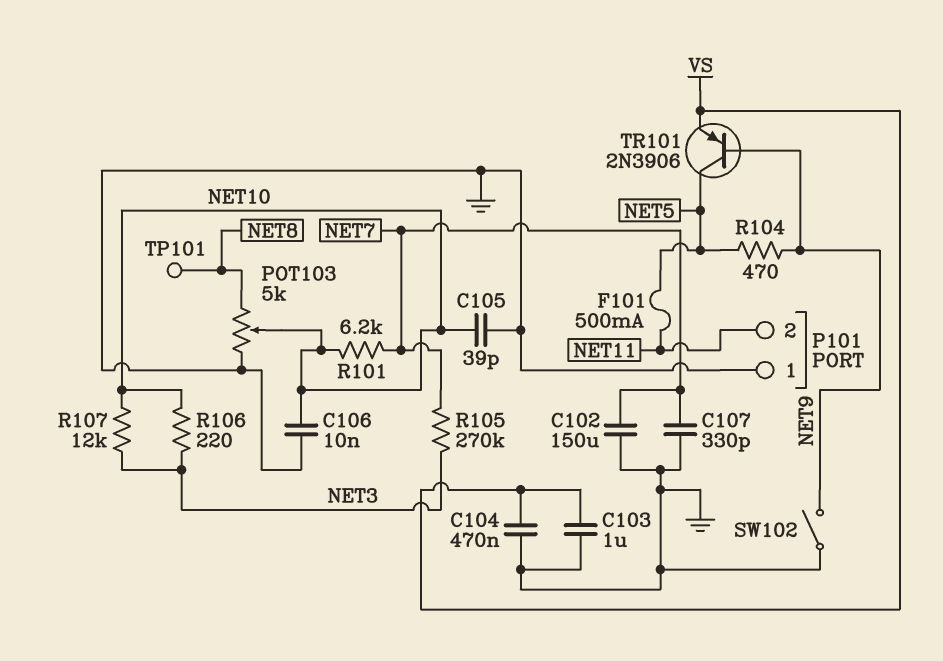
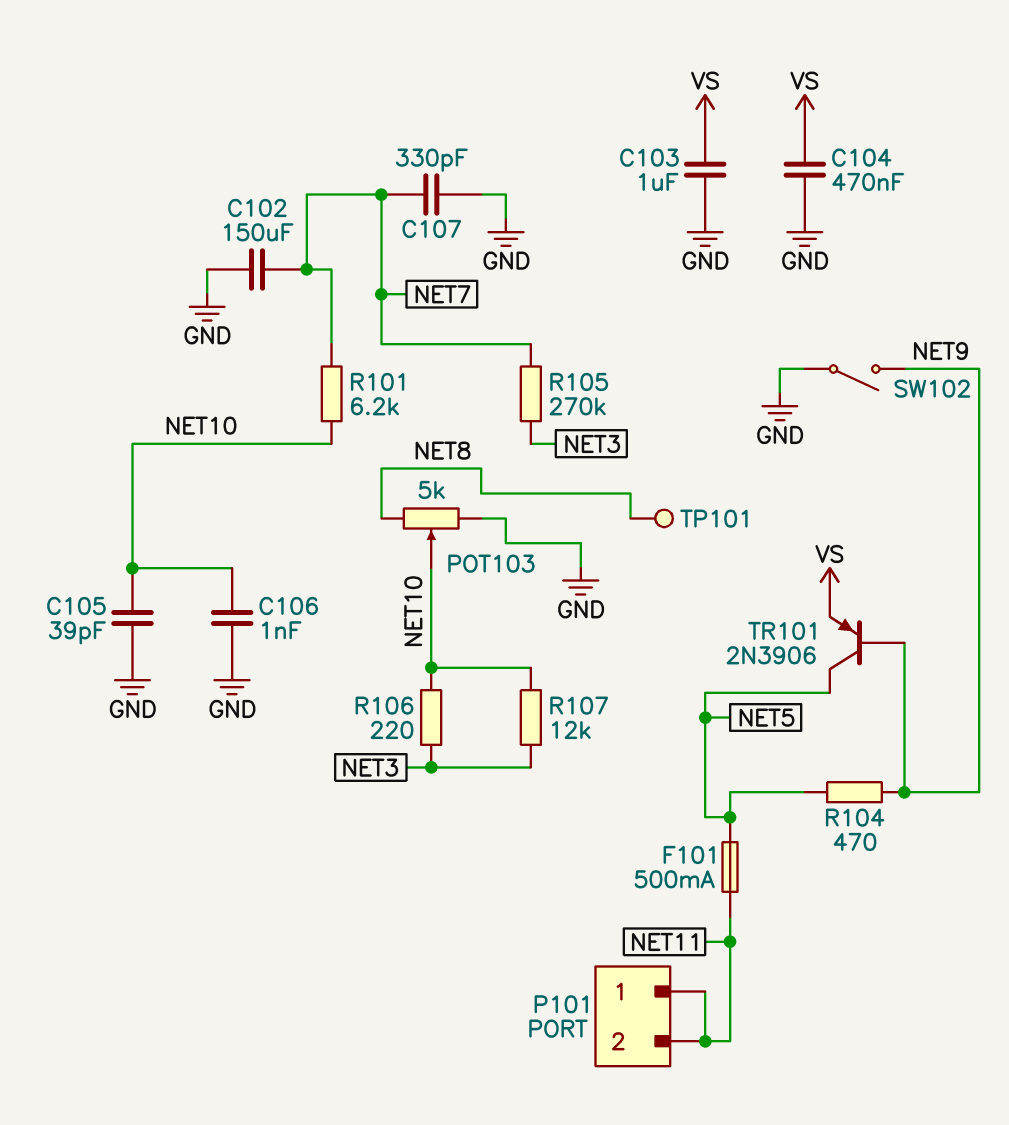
C106: 10nF (GND, NET10) -> 1nF (GND, NET10)
P101 pin 1: GND -> NET11

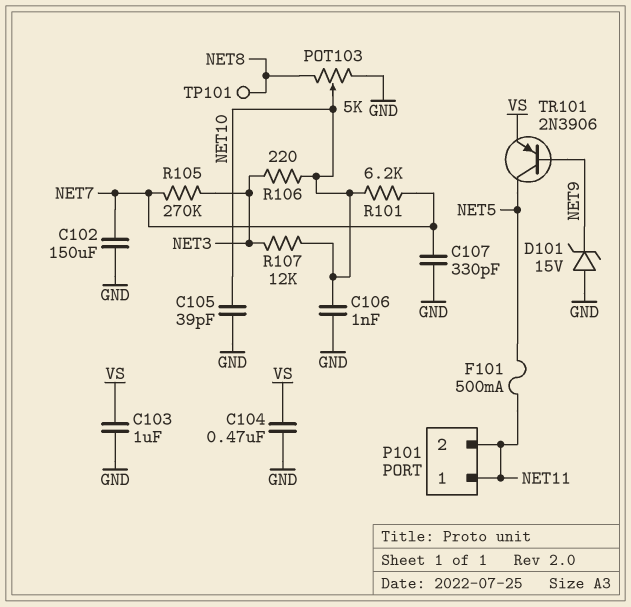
D101: none -> zener 15V (A GND, K NET9)
R104: 470 (NET5, NET9) -> none
SW102: switch (GND, NET9) -> none

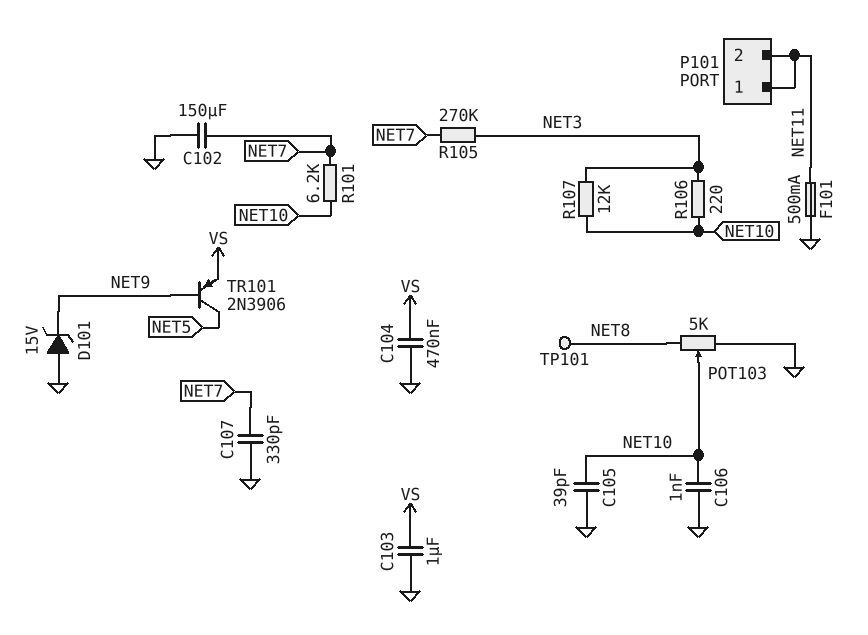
F101: 500mA (NET5, NET11) -> 500mA (GND, NET11)

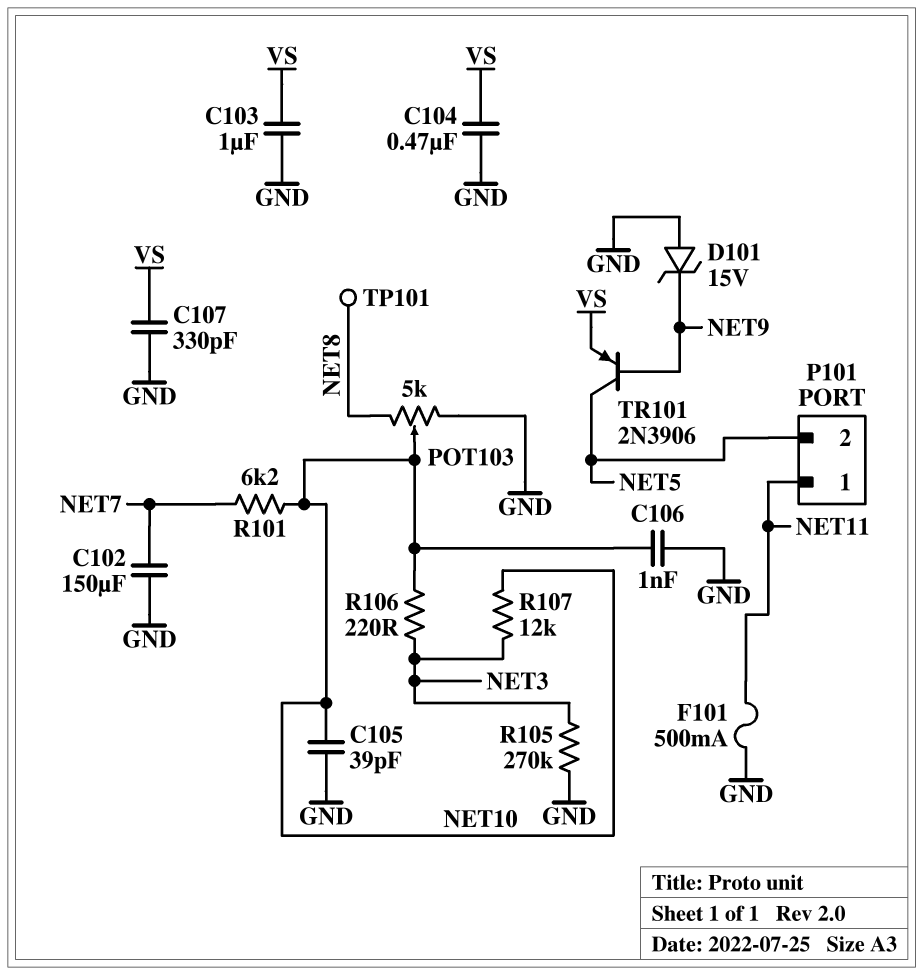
C107: 330pF (GND, NET7) -> 330pF (GND, VS)
P101 pin 2: NET11 -> NET5
R105: 270k (NET3, NET7) -> 270k (GND, NET3)

